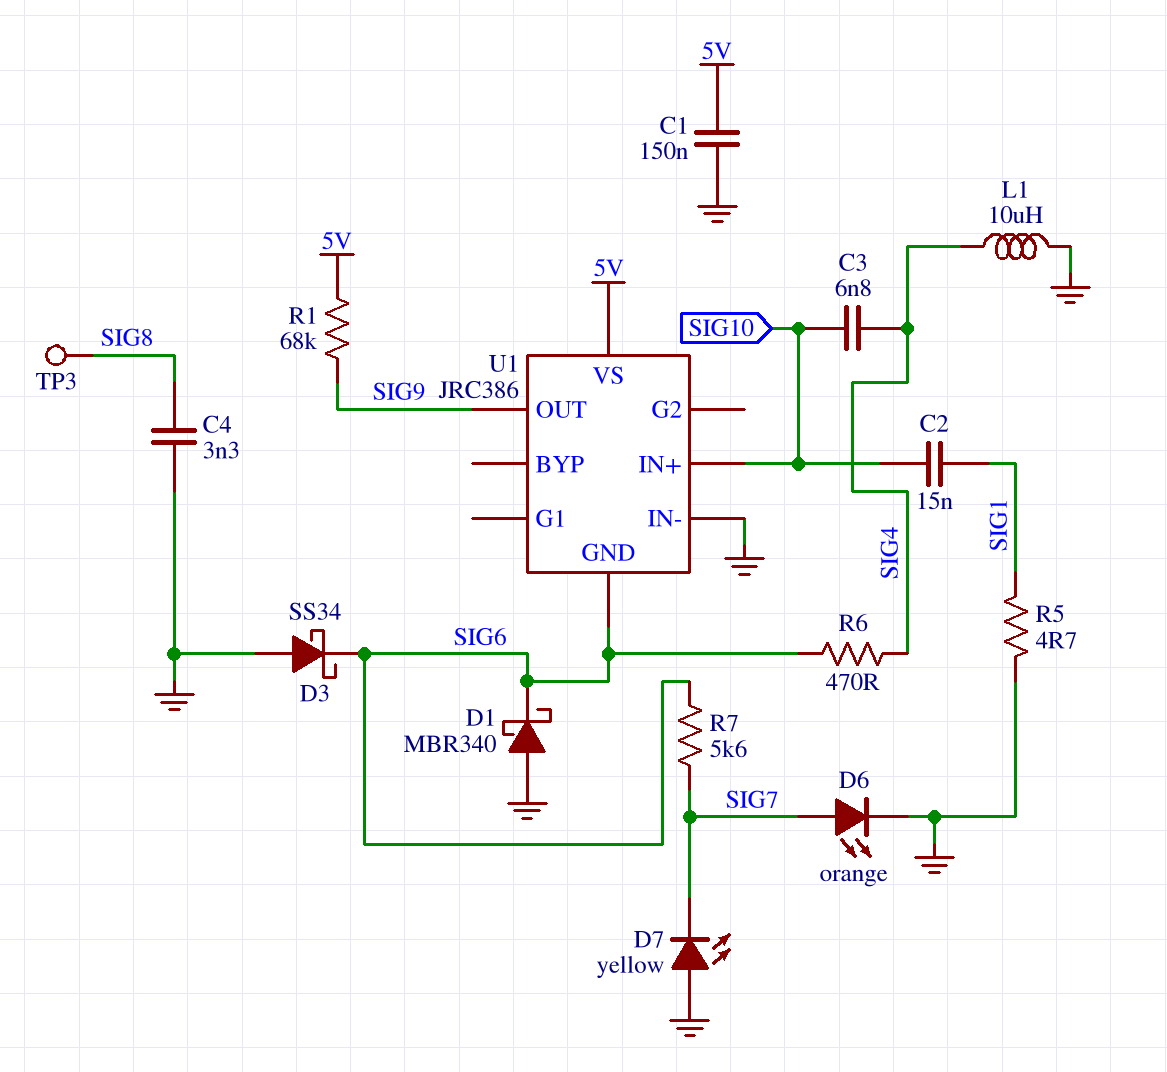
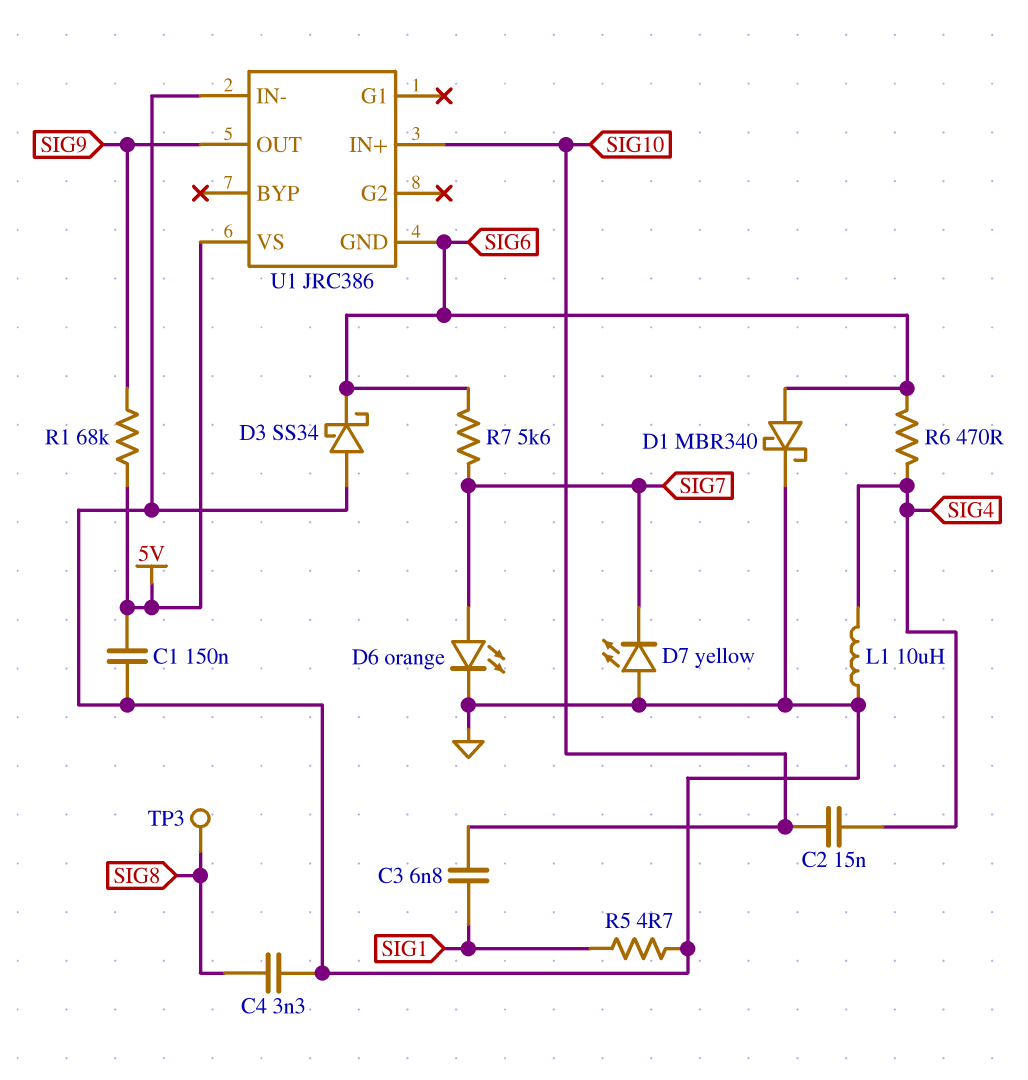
C2: 15nF (SIG1, SIG10) -> 15nF (SIG4, SIG10)
C3: 6.8nF (SIG4, SIG10) -> 6.8nF (SIG1, SIG10)
D1: schottky MBR340 (A GND, K SIG6) -> schottky MBR340 (A SIG6, K GND)

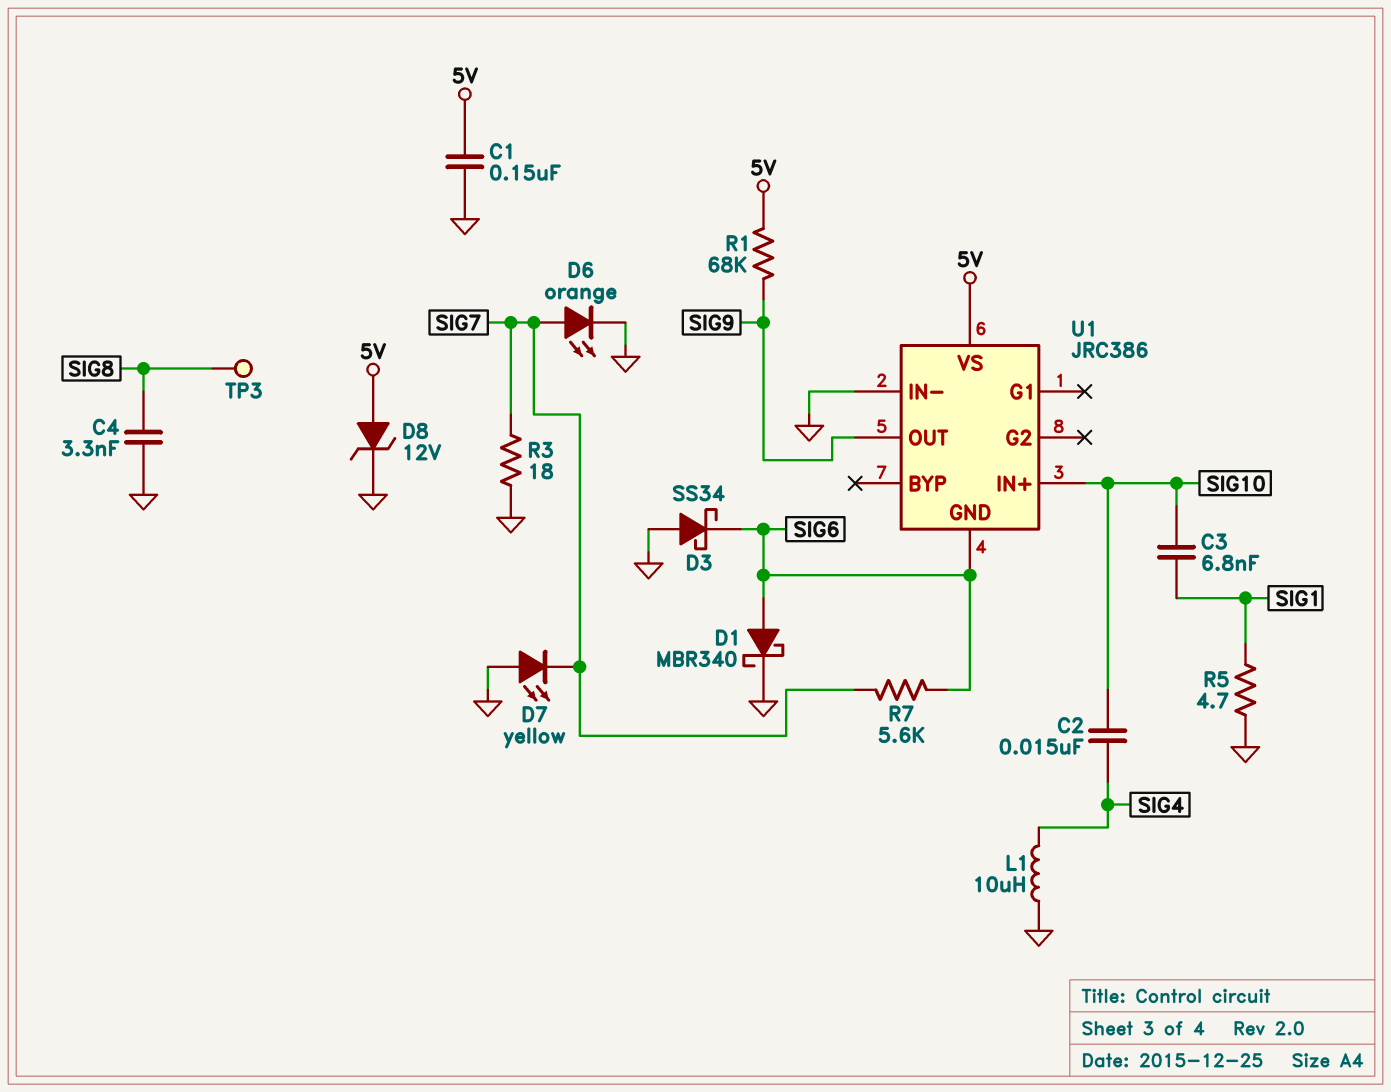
D8: none -> zener 12V (A 5V, K GND)
R3: none -> 18 (GND, SIG7)
R6: 470 (SIG4, SIG6) -> none

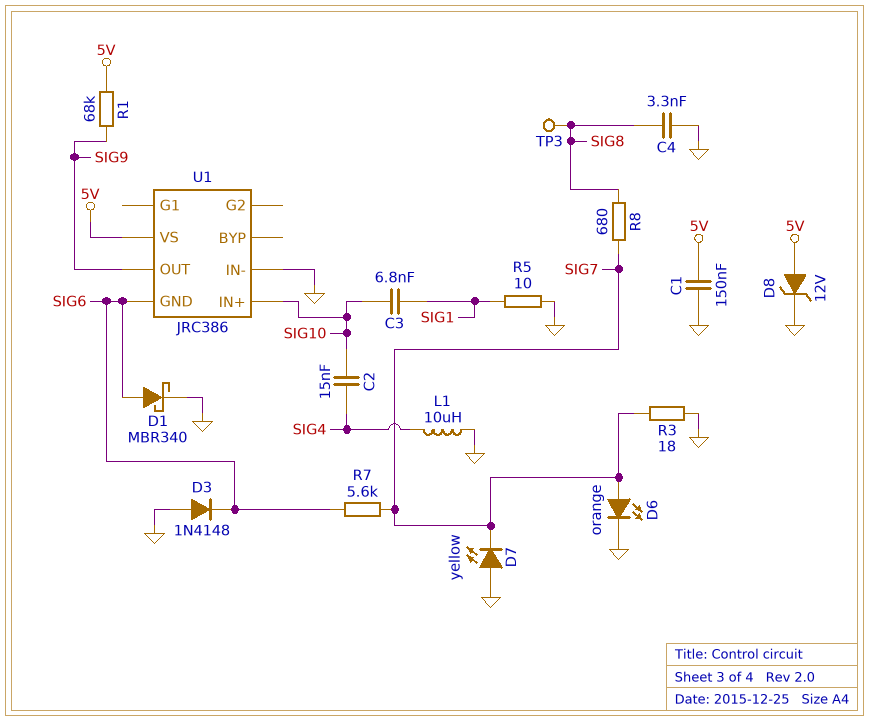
D3: schottky SS34 (A GND, K SIG6) -> diode 1N4148 (A GND, K SIG6)
R5: 4.7 (GND, SIG1) -> 10 (GND, SIG1)
R8: none -> 680 (SIG7, SIG8)

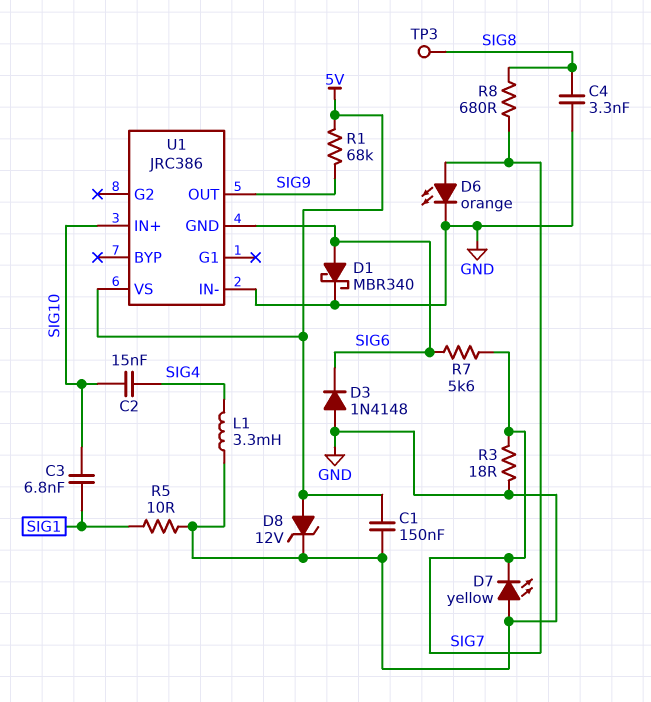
L1: 10uH (GND, SIG4) -> 3.3mH (GND, SIG4)

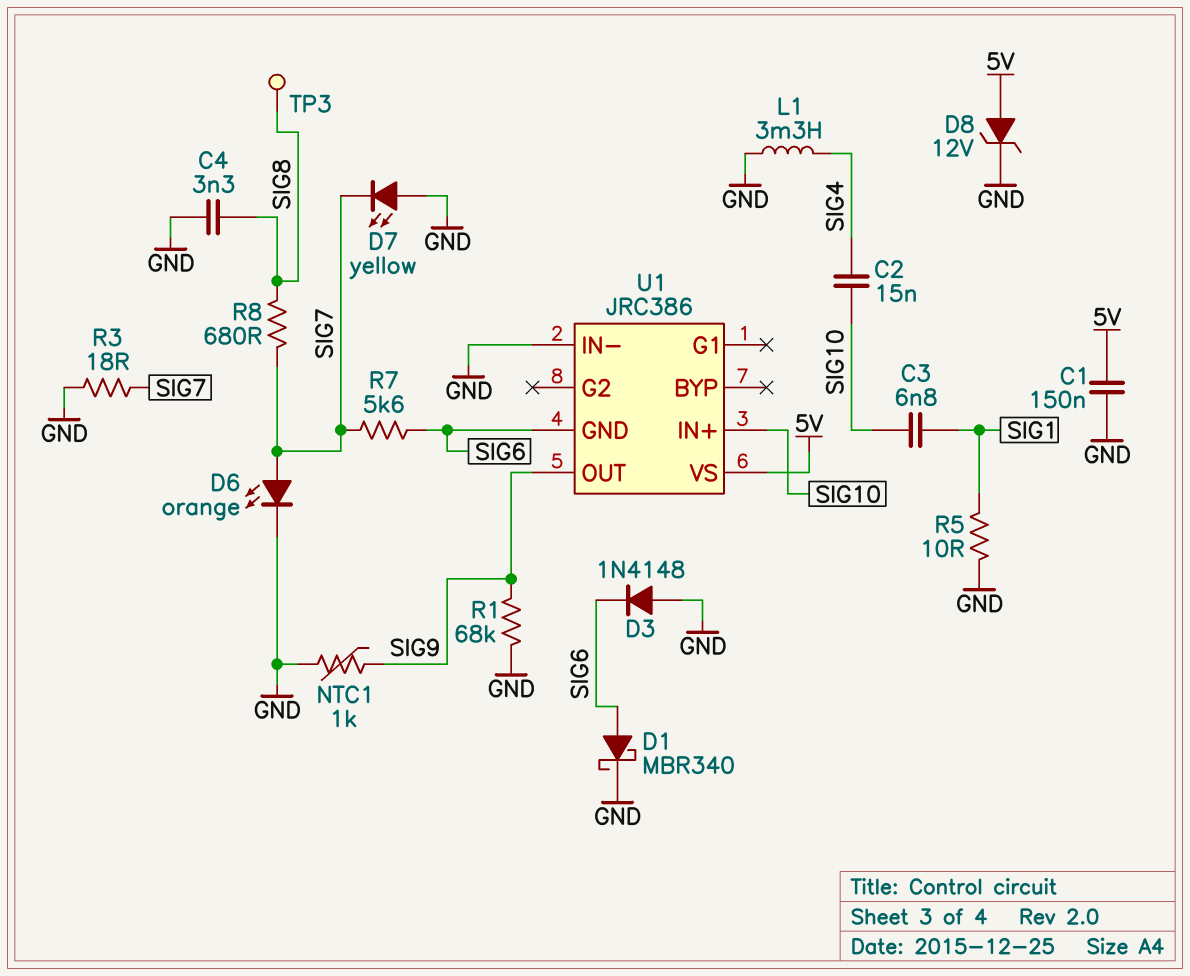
NTC1: none -> 1k (GND, SIG9)
R1: 68k (5V, SIG9) -> 68k (GND, SIG9)

